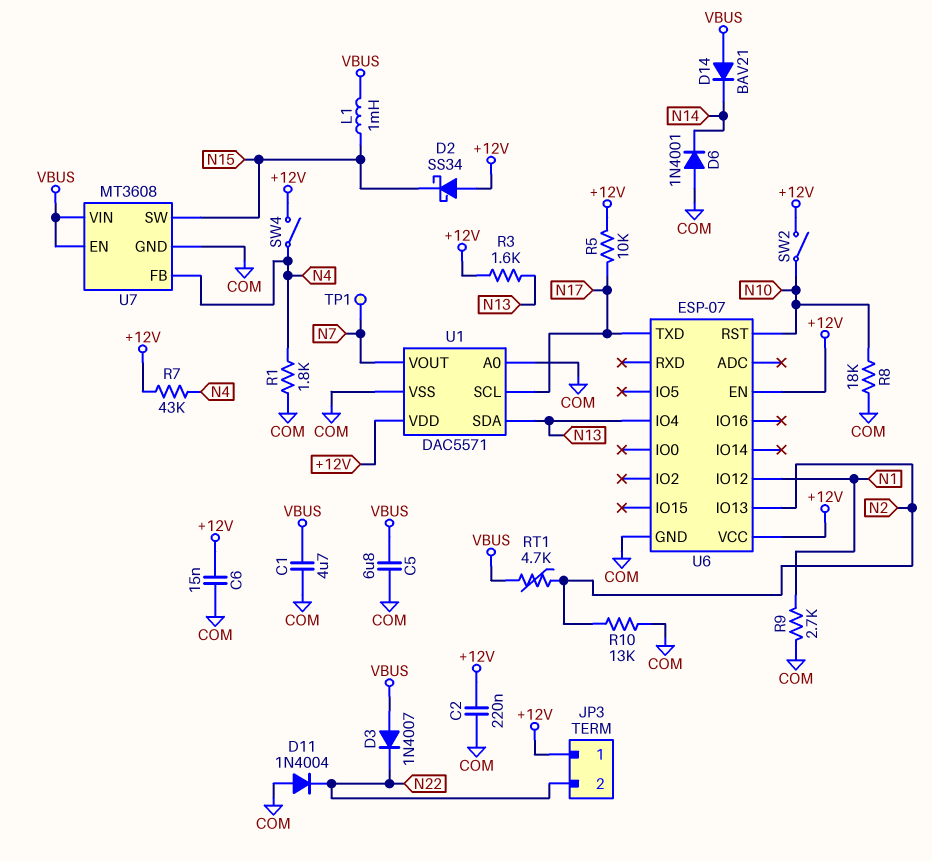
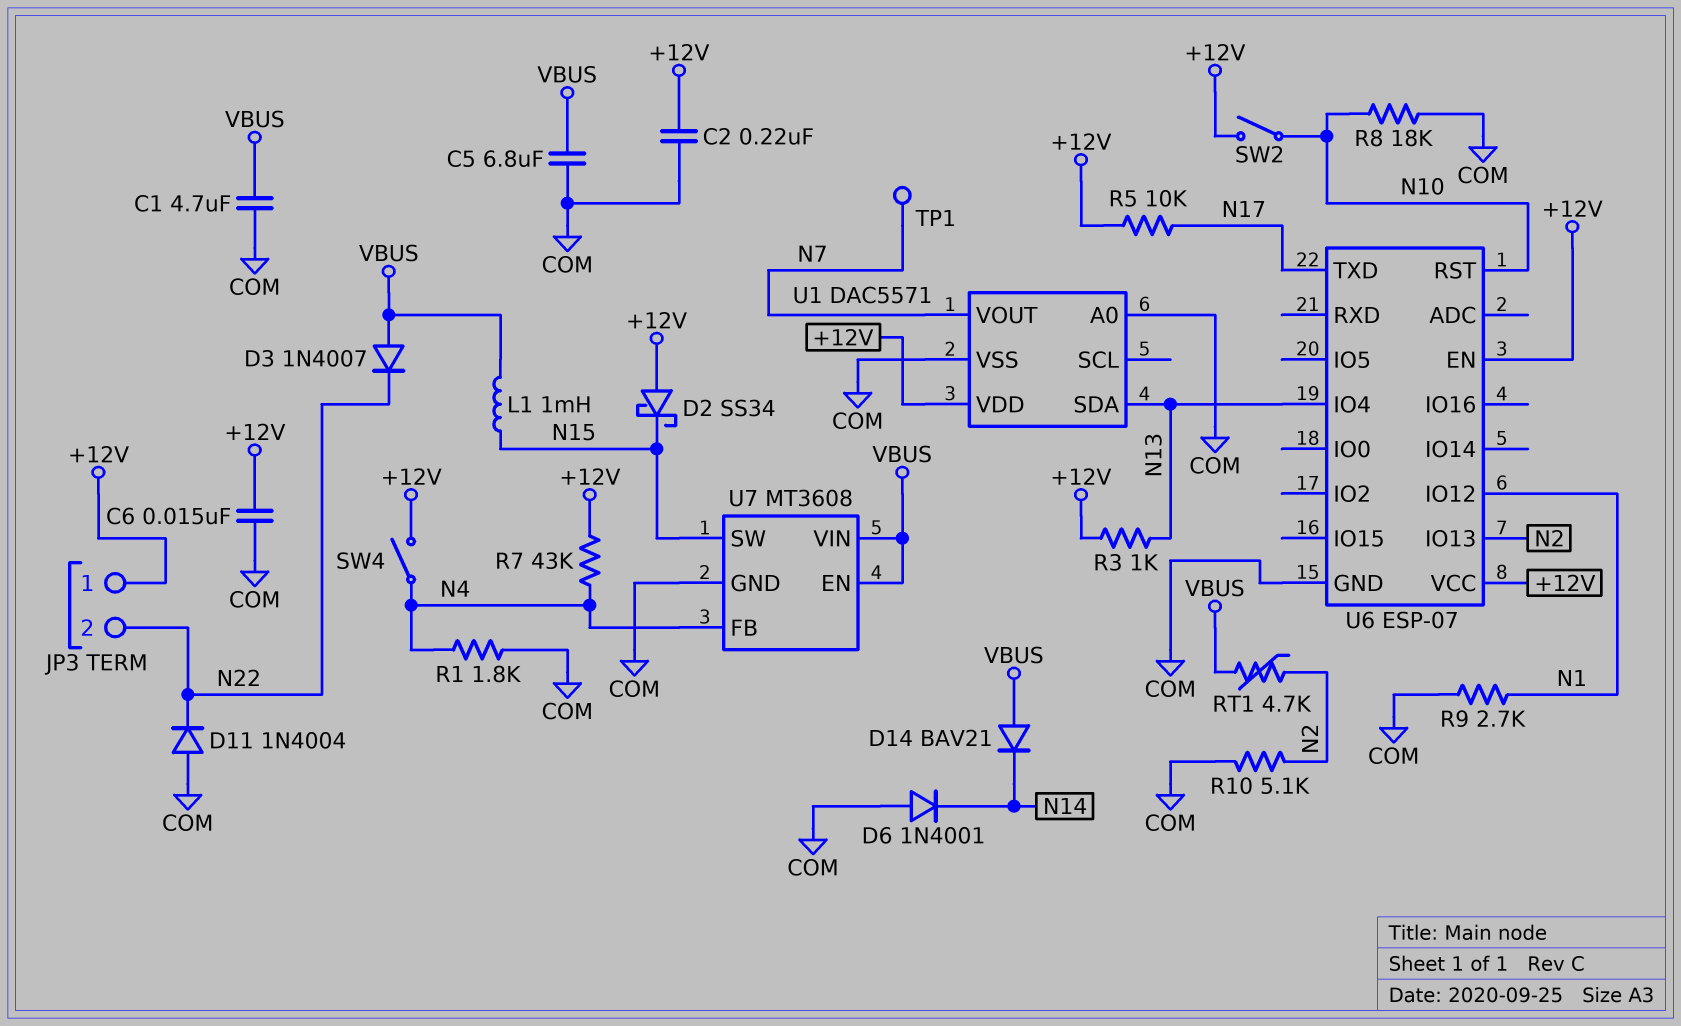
R3: 1.6k (+12V, N13) -> 1k (+12V, N13)
R10: 13k (COM, N2) -> 5.1k (COM, N2)
U1 pin SCL: N17 -> none

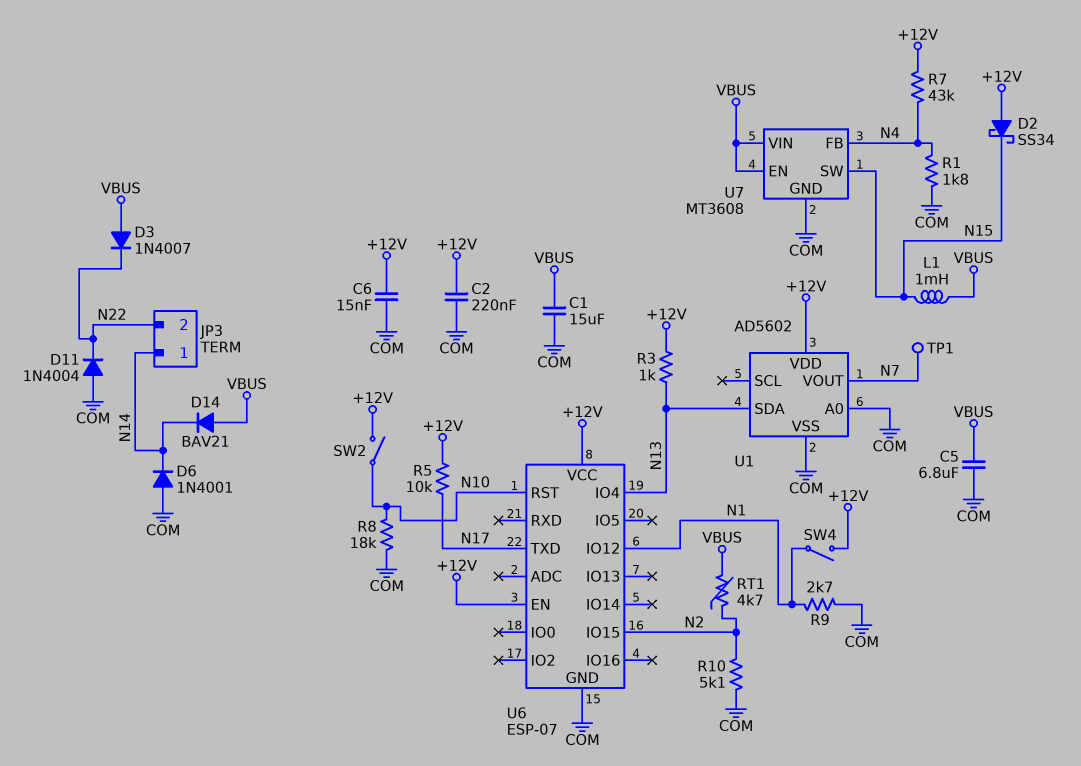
C1: 4.7uF (COM, VBUS) -> 15uF (COM, VBUS)
JP3 pin 1: +12V -> N14
SW4: switch (+12V, N4) -> switch (+12V, N1)
U1: DAC5571 -> AD5602
U6 pin IO13: N2 -> none
U6 pin IO15: none -> N2

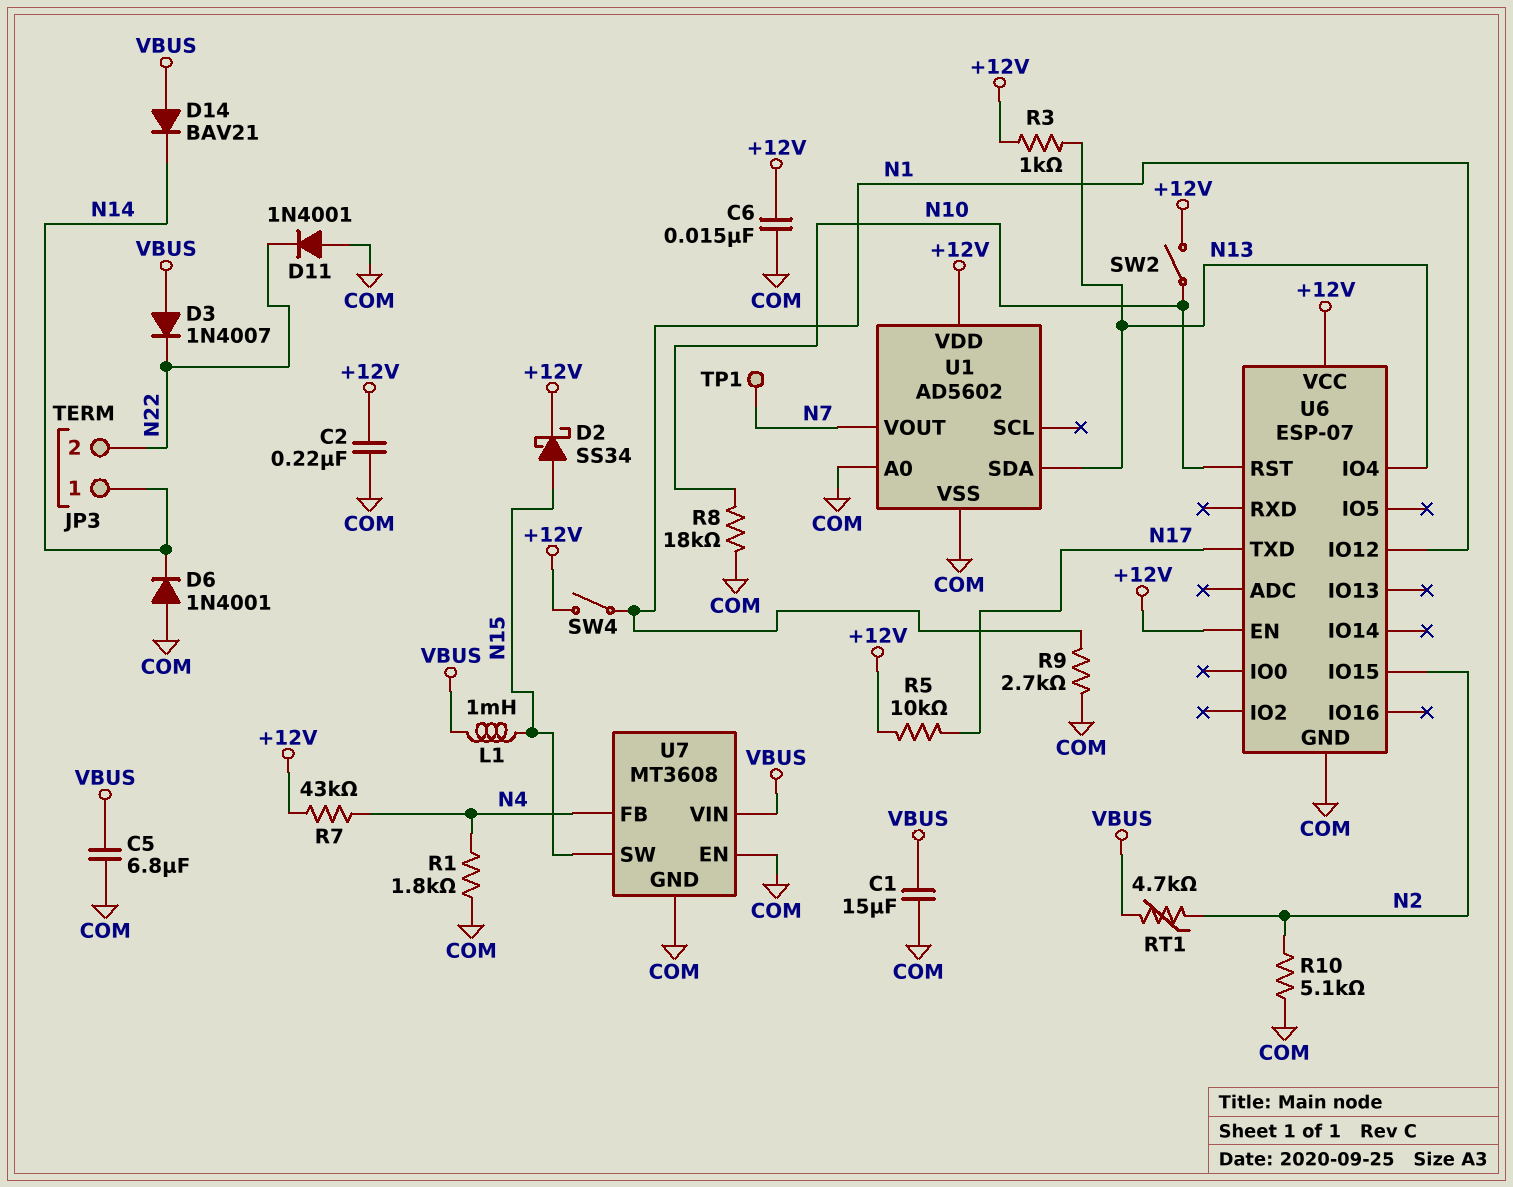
D2: schottky SS34 (A +12V, K N15) -> schottky SS34 (A N15, K +12V)
D11: diode 1N4004 (A COM, K N22) -> diode 1N4001 (A COM, K N22)
U7 pin EN: VBUS -> COM

